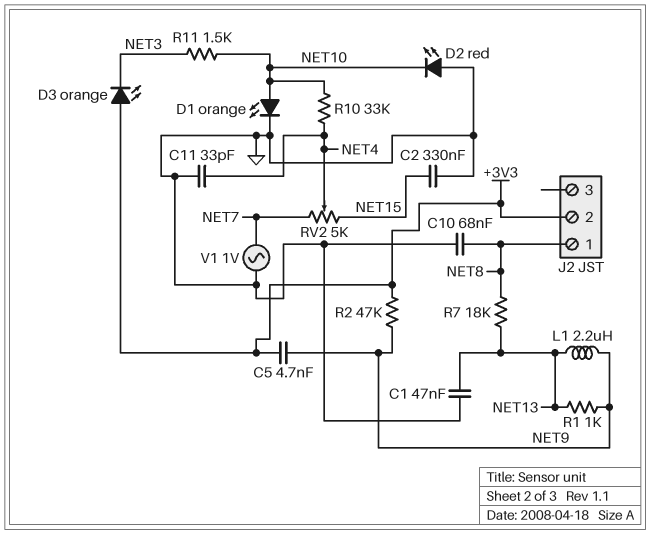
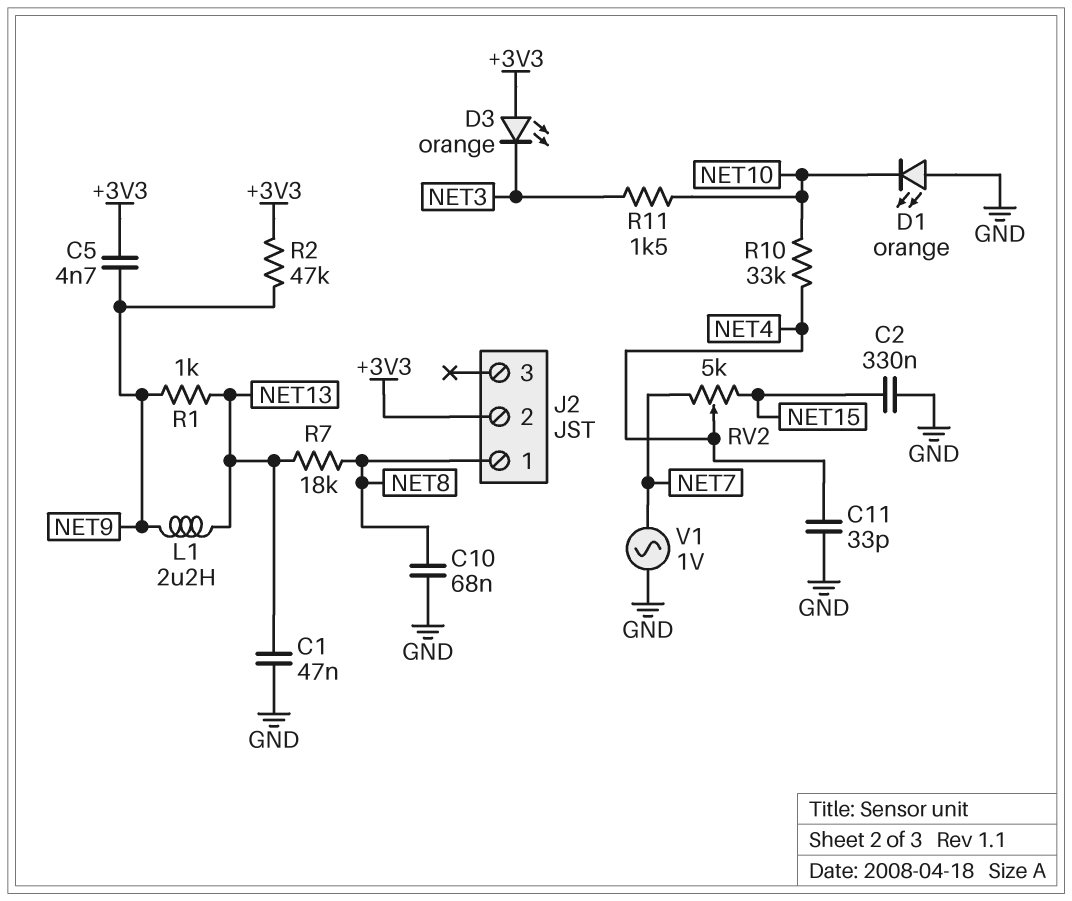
D1: LED orange (A NET10, K GND) -> LED orange (A GND, K NET10)
D2: LED red (A GND, K NET10) -> none

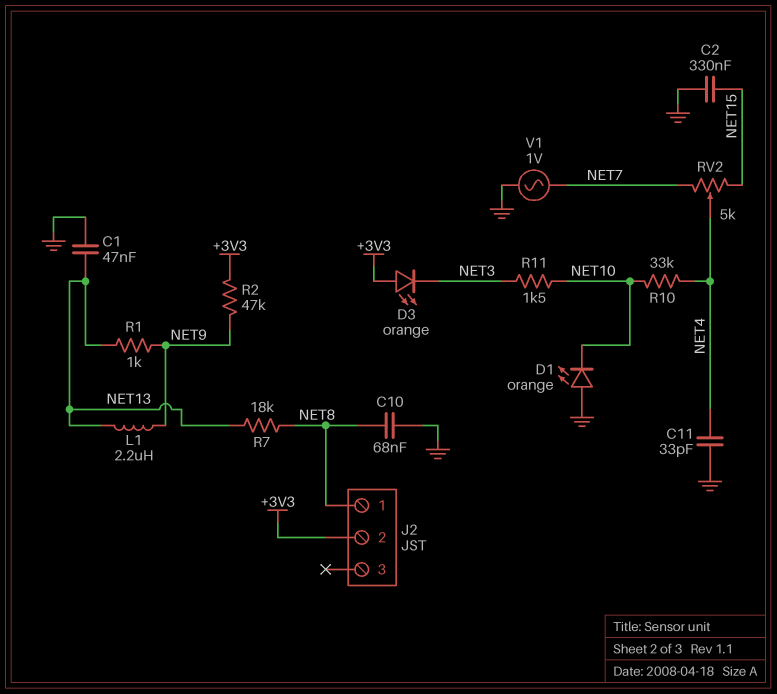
C5: 4.7nF (+3V3, NET9) -> none

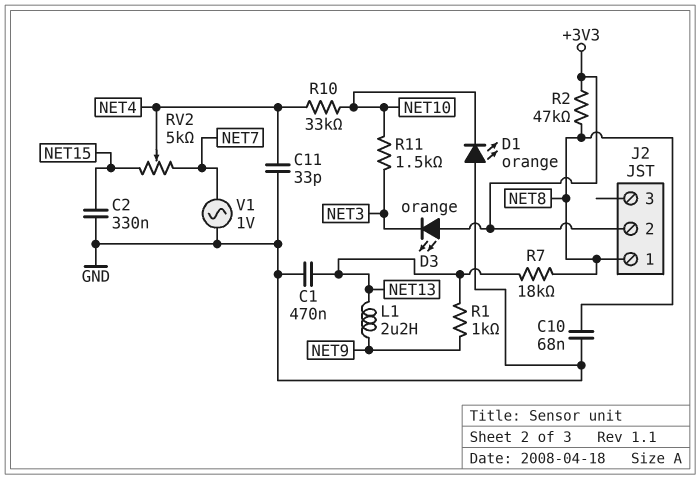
C1: 47nF (GND, NET13) -> 470nF (GND, NET13)
R2: 47k (+3V3, NET9) -> 47k (+3V3, NET8)

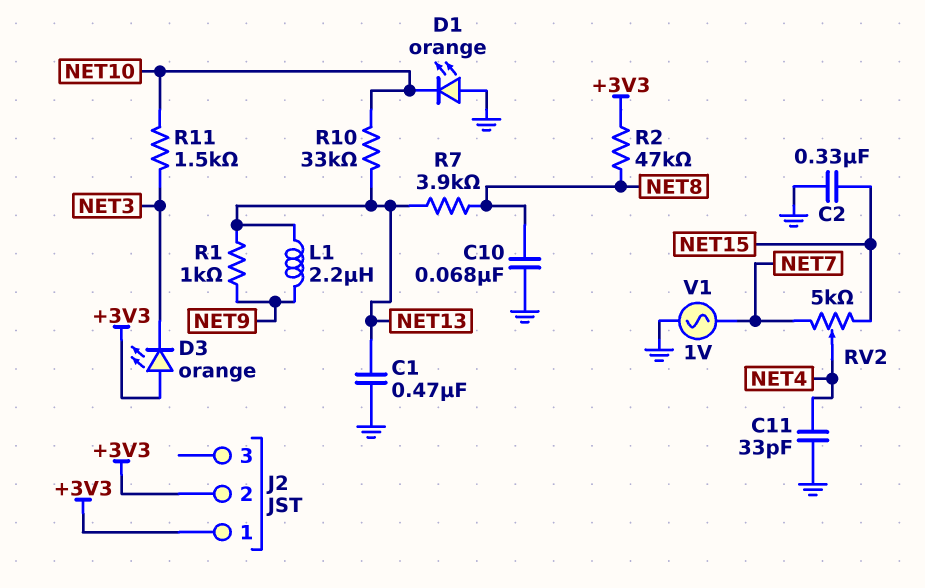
J2 pin 1: NET8 -> +3V3
R7: 18k (NET8, NET13) -> 3.9k (NET8, NET13)
R10: 33k (NET4, NET10) -> 33k (NET10, NET13)

